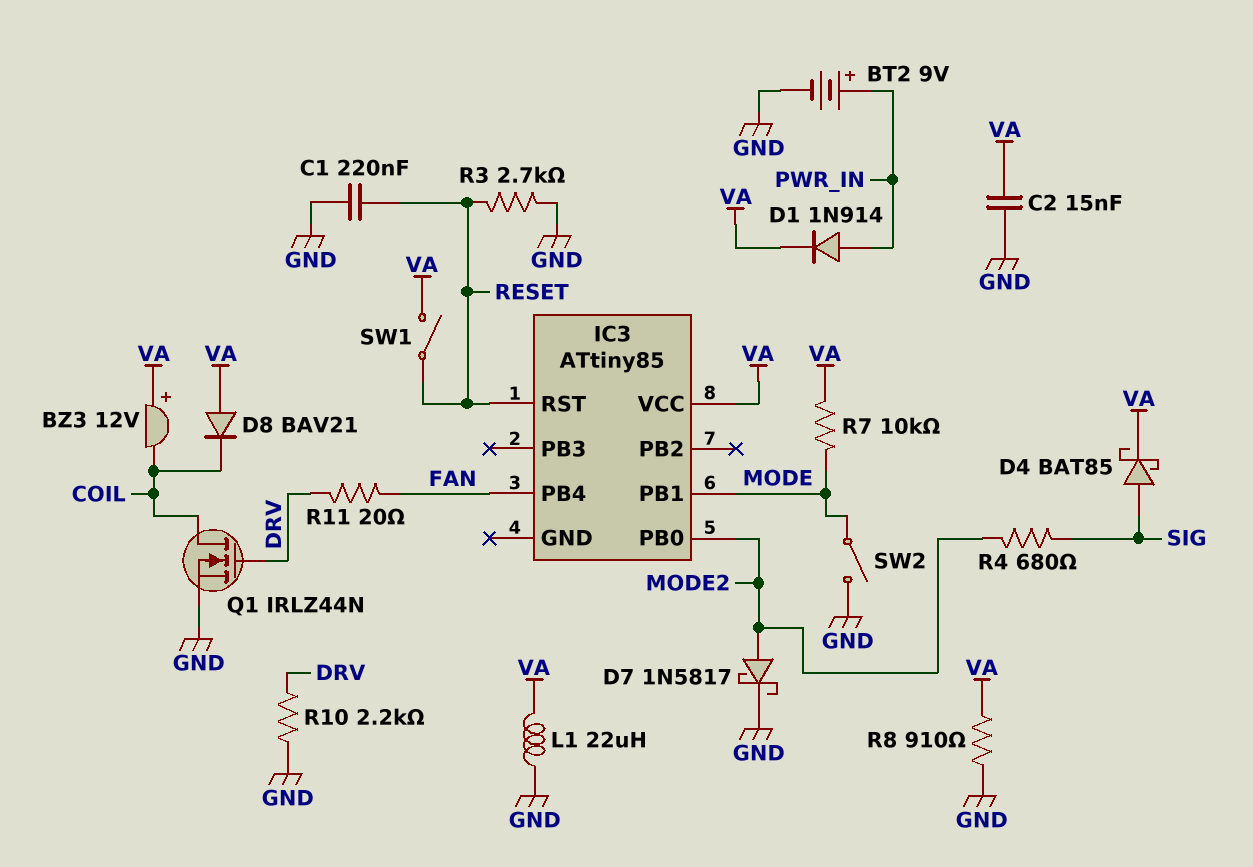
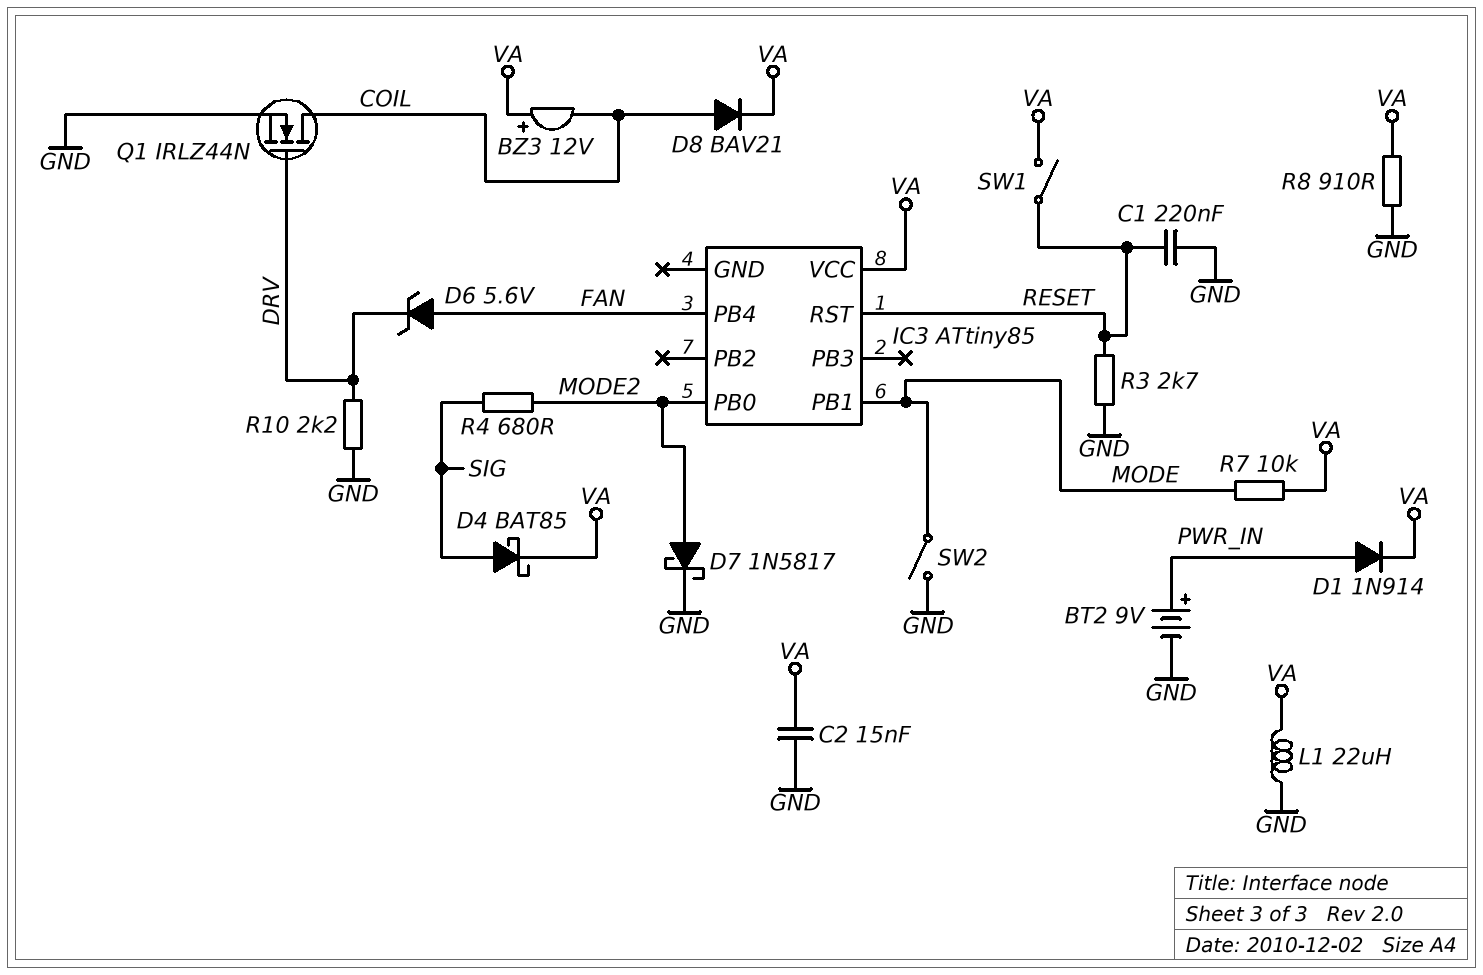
D6: none -> zener 5.6V (A FAN, K DRV)
D8: diode BAV21 (A VA, K COIL) -> diode BAV21 (A COIL, K VA)
R11: 20 (DRV, FAN) -> none

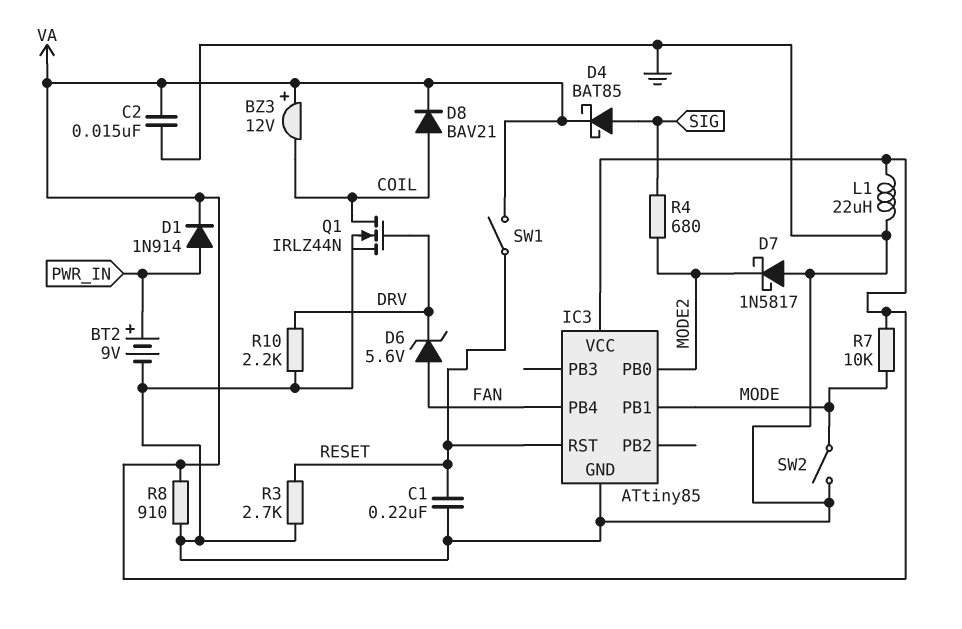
D7: schottky 1N5817 (A MODE2, K GND) -> schottky 1N5817 (A GND, K MODE2)
IC3 pin GND: none -> GND

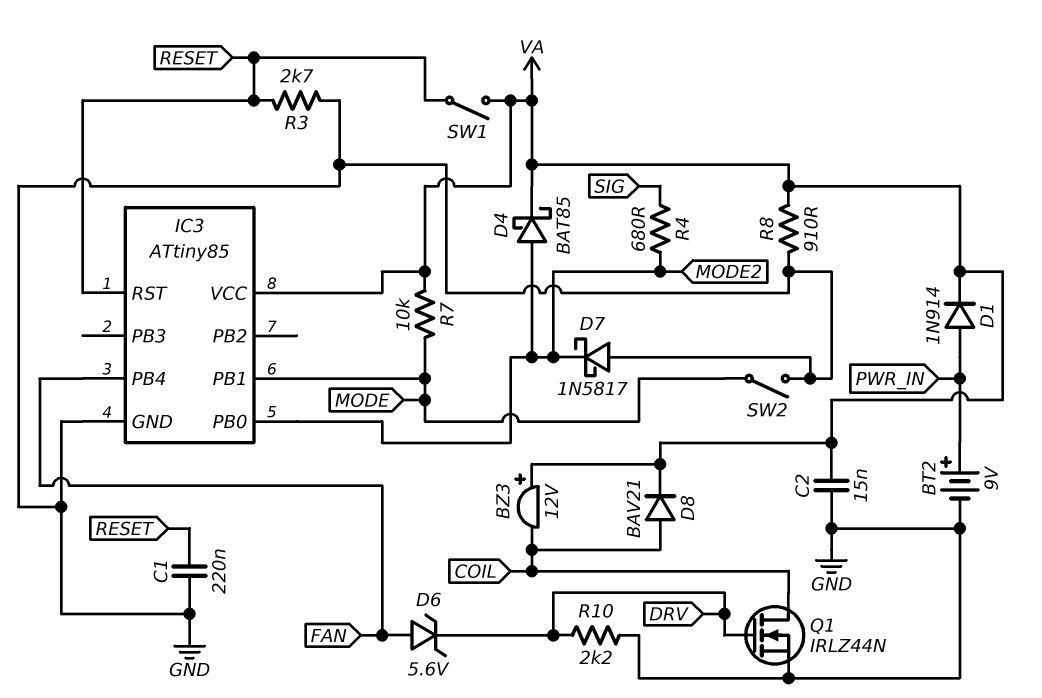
D4: schottky BAT85 (A SIG, K VA) -> schottky BAT85 (A MODE2, K VA)
L1: 22uH (GND, VA) -> none

